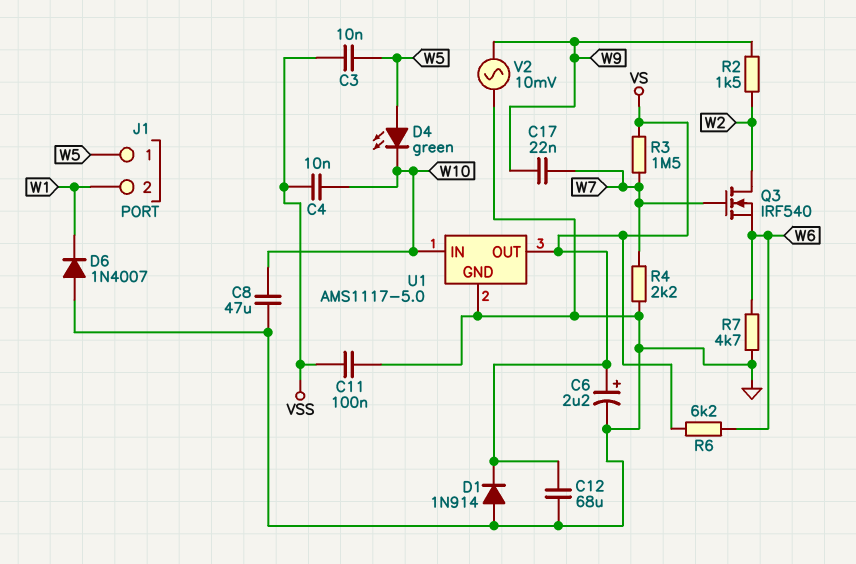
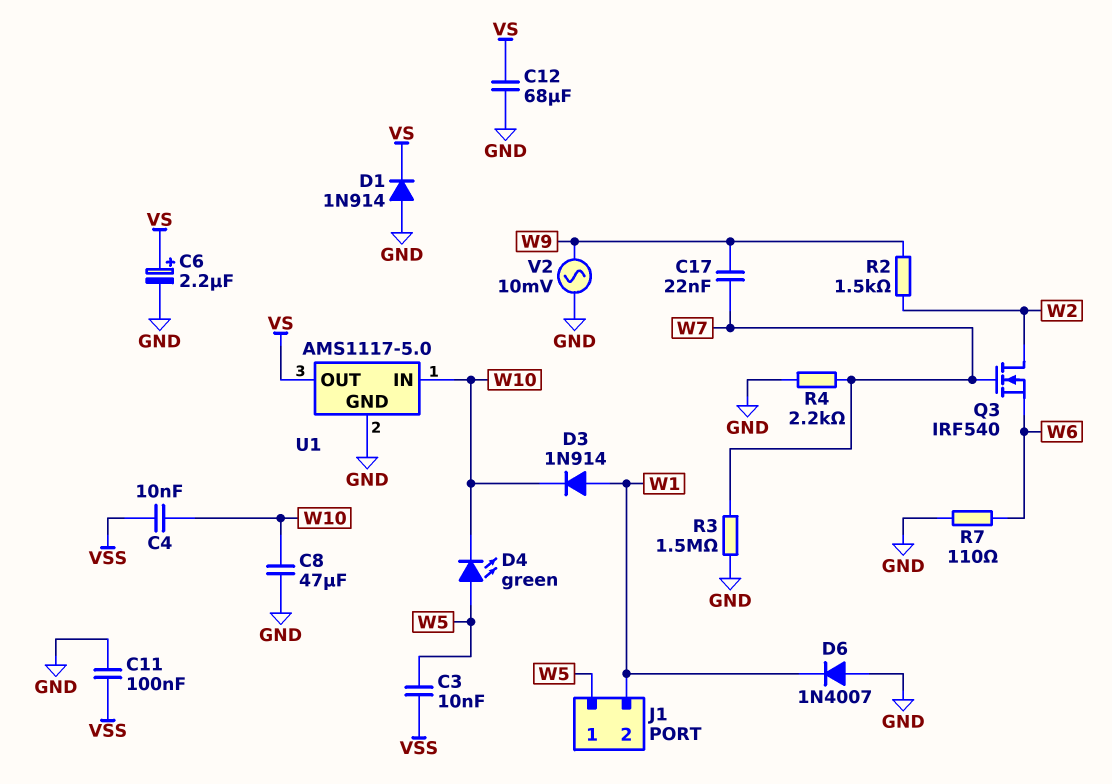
D3: none -> diode 1N914 (A W1, K W10)
R3: 1.5M (VS, W7) -> 1.5M (GND, W7)
R6: 6.2k (VS, W6) -> none
R7: 4.7k (GND, W6) -> 110 (GND, W6)

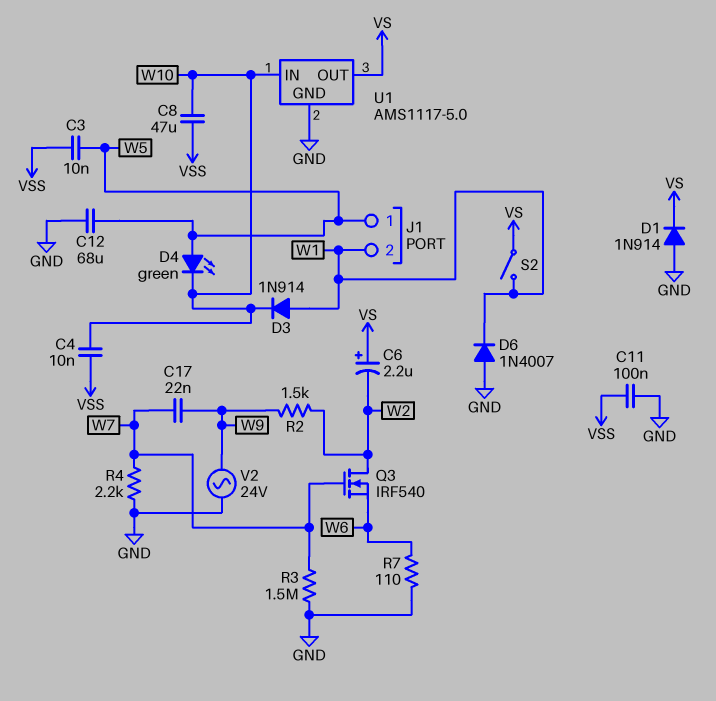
C6: 2.2uF (plus VS, minus GND) -> 2.2uF (plus VS, minus W2)
C8: 47uF (GND, W10) -> 47uF (VSS, W10)
C12: 68uF (GND, VS) -> 68uF (GND, W5)
S2: none -> switch (VS, W1)
V2: AC 10mV (GND, W9) -> AC 24V (GND, W9)

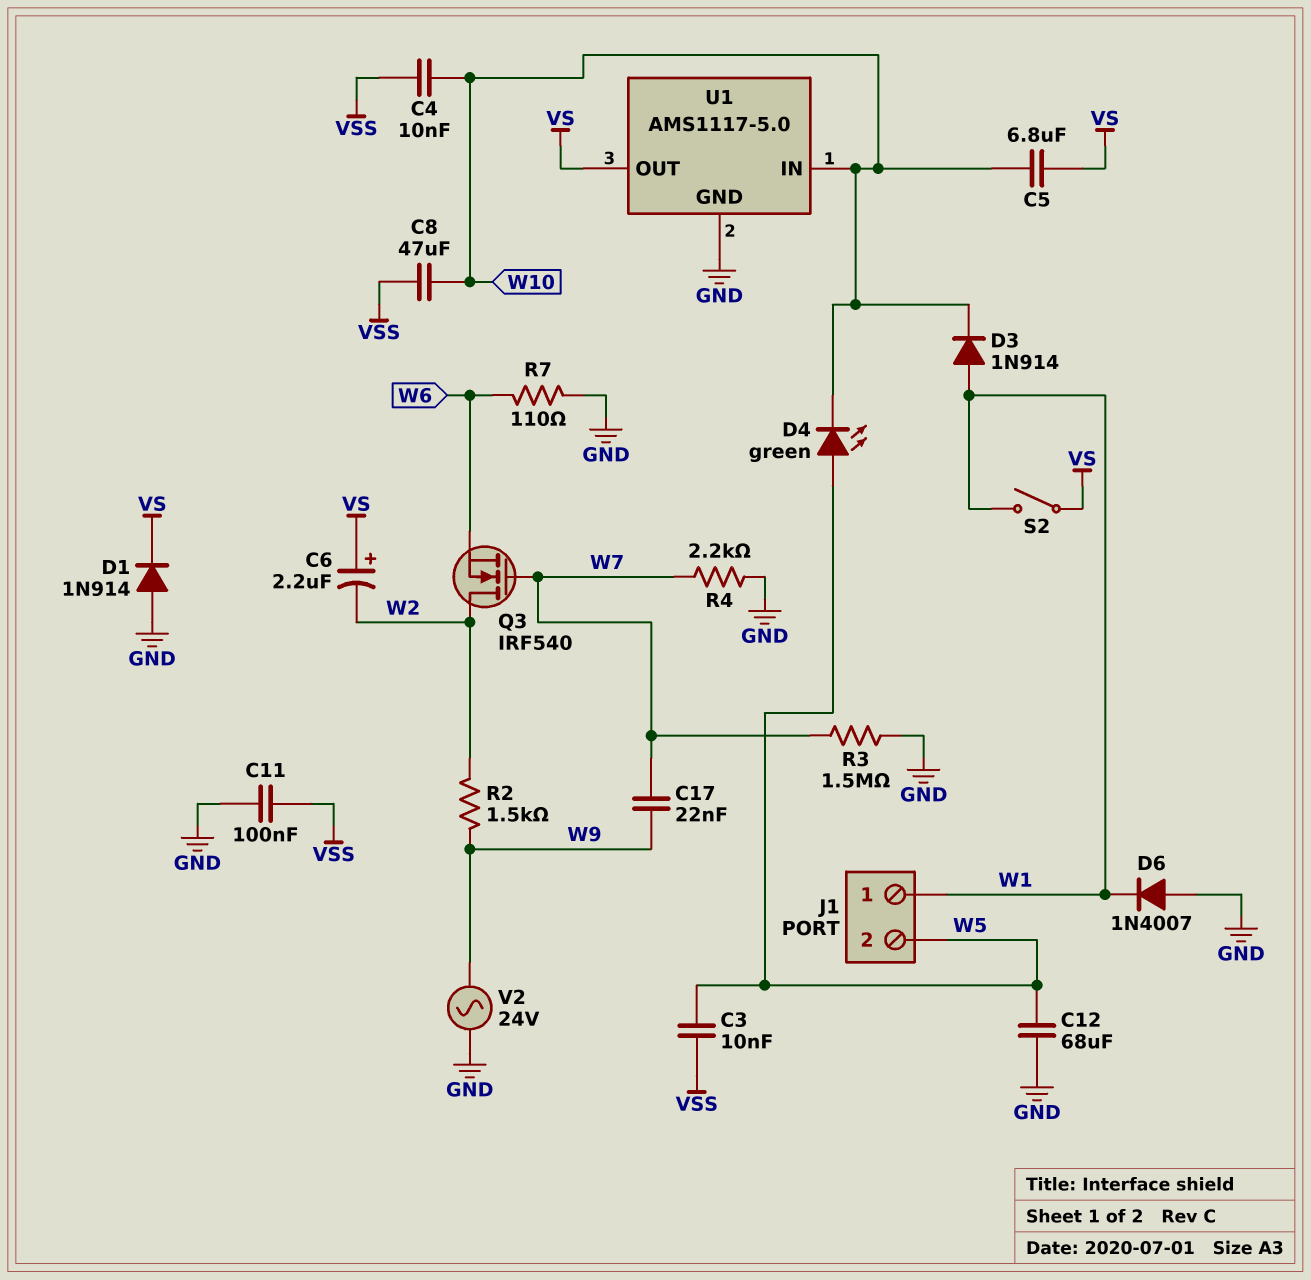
C5: none -> 6.8uF (VS, W10)
J1 pin 1: W5 -> W1
J1 pin 2: W1 -> W5

